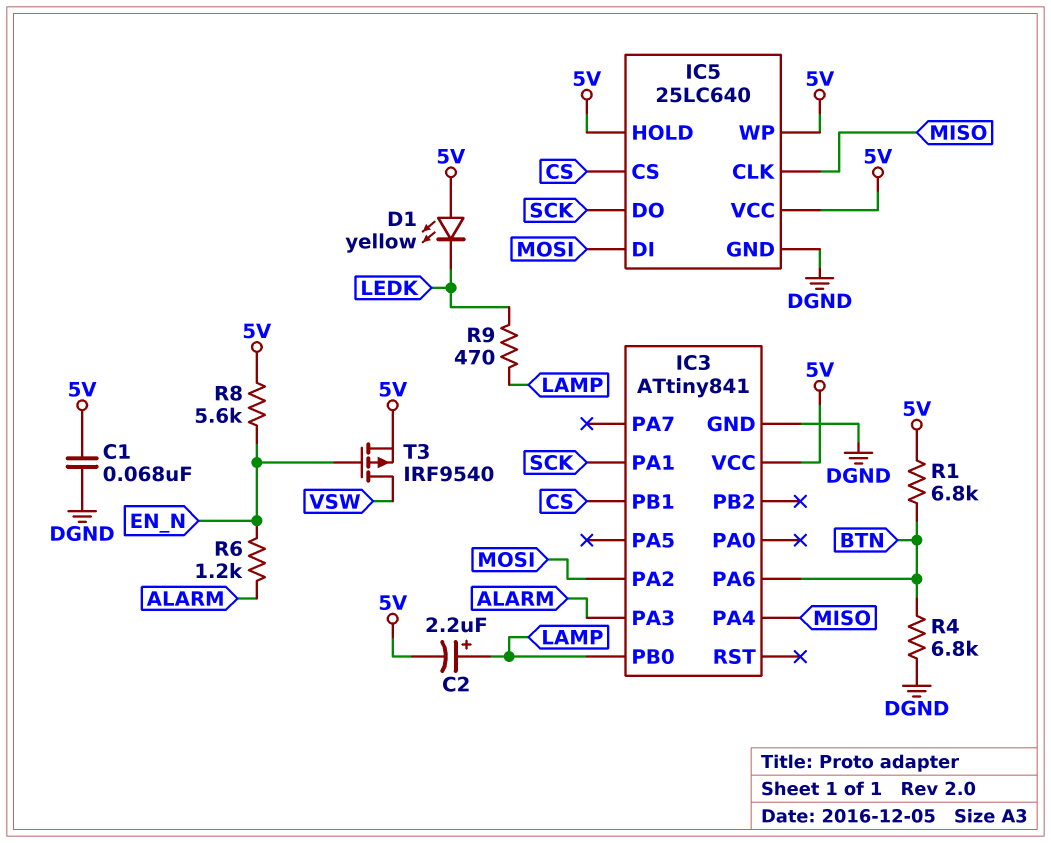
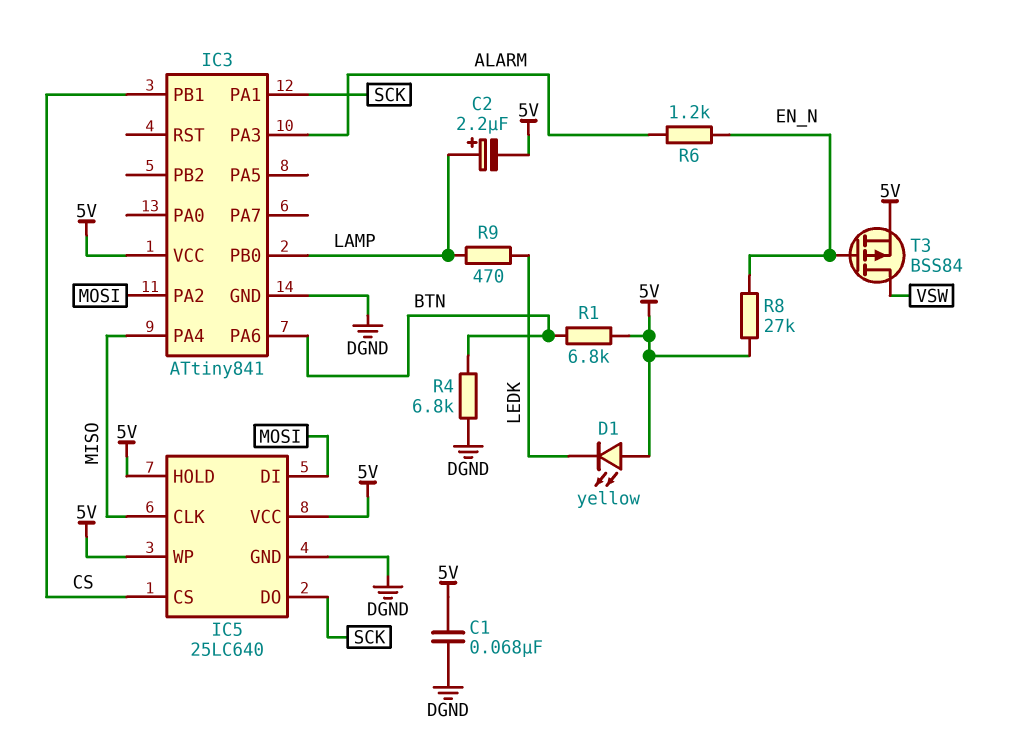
R8: 5.6k (5V, EN_N) -> 27k (5V, EN_N)
T3: PMOS IRF9540 (G EN_N, D VSW, S 5V) -> PMOS BSS84 (G EN_N, D VSW, S 5V)

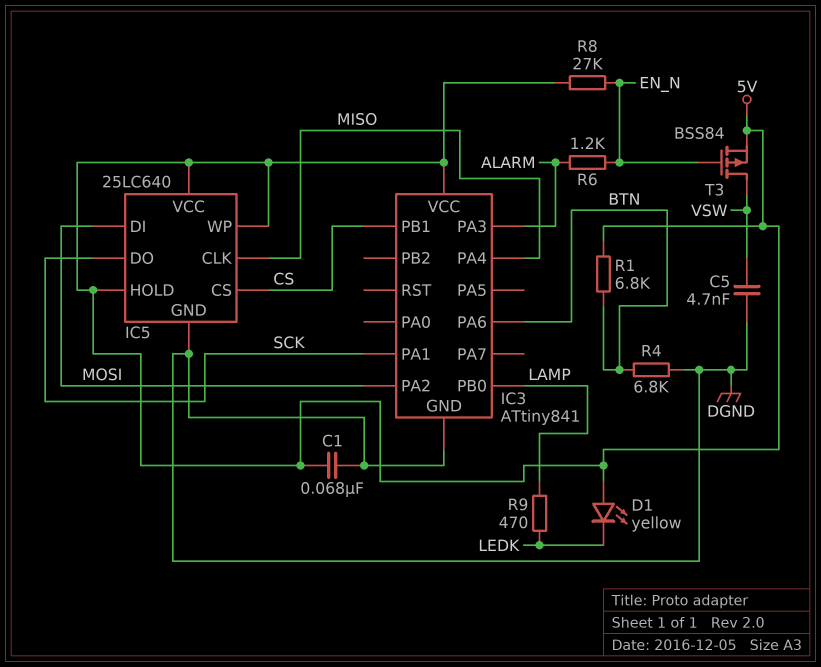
C2: 2.2uF (plus LAMP, minus 5V) -> none
C5: none -> 4.7nF (DGND, VSW)

